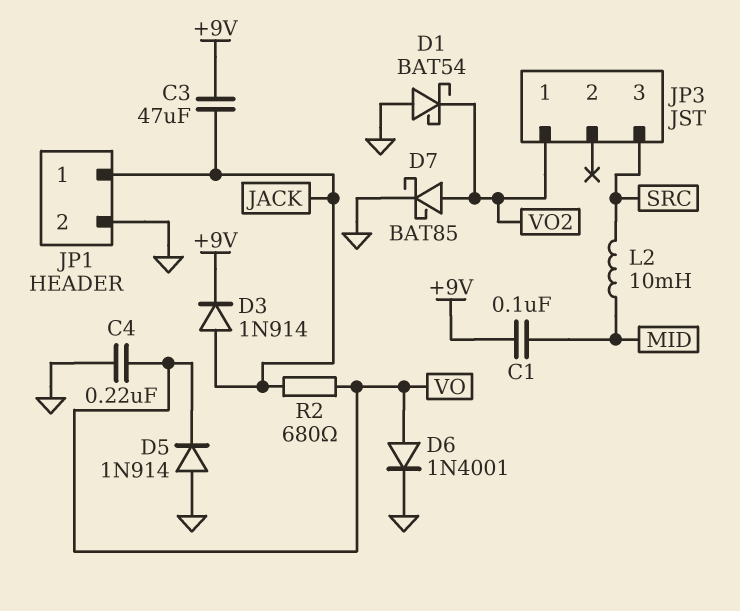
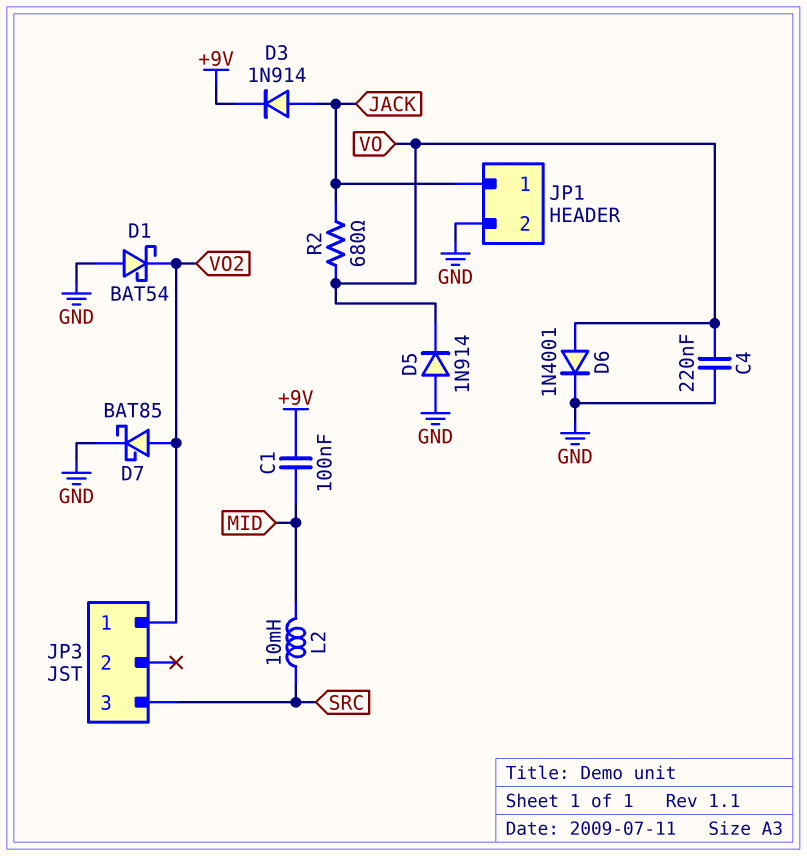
C3: 47uF (+9V, JACK) -> none

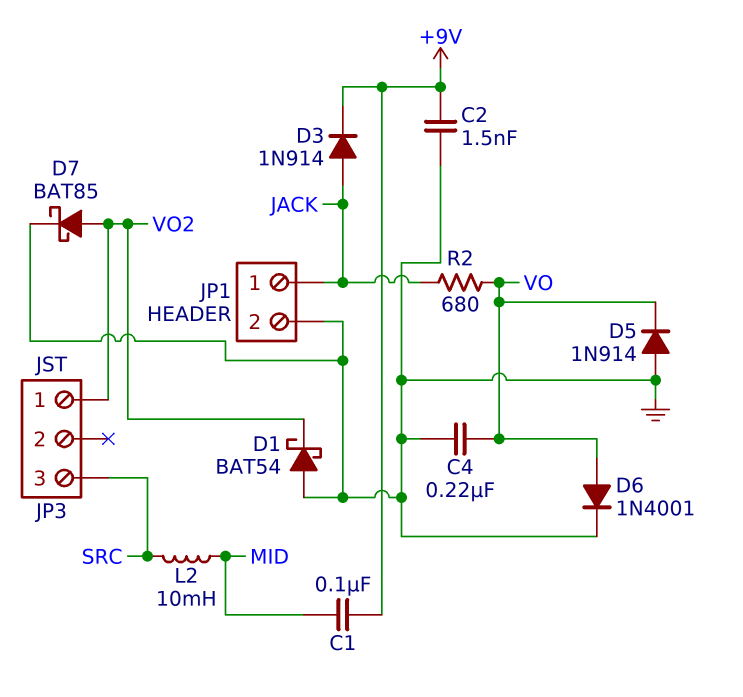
C2: none -> 1.5nF (+9V, GND)

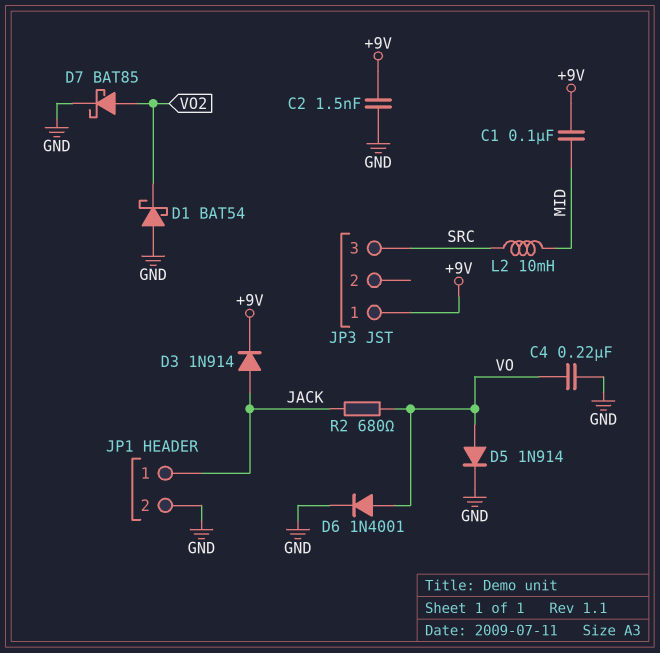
D5: diode 1N914 (A GND, K VO) -> diode 1N914 (A VO, K GND)
JP3 pin 1: VO2 -> +9V

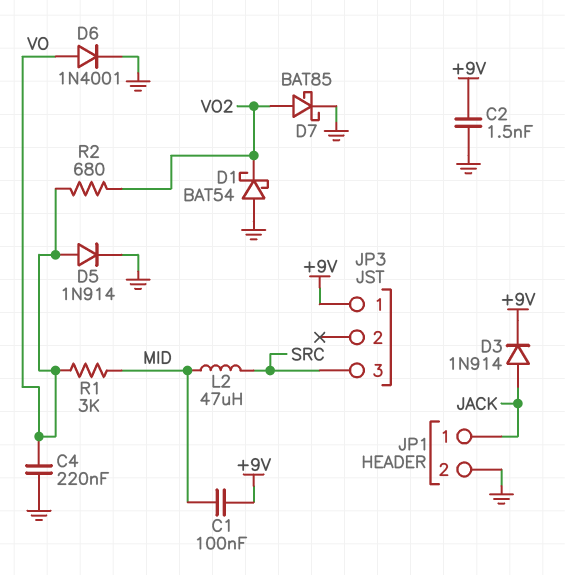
L2: 10mH (MID, SRC) -> 47uH (MID, SRC)
R1: none -> 3k (MID, VO)
R2: 680 (JACK, VO) -> 680 (VO, VO2)

